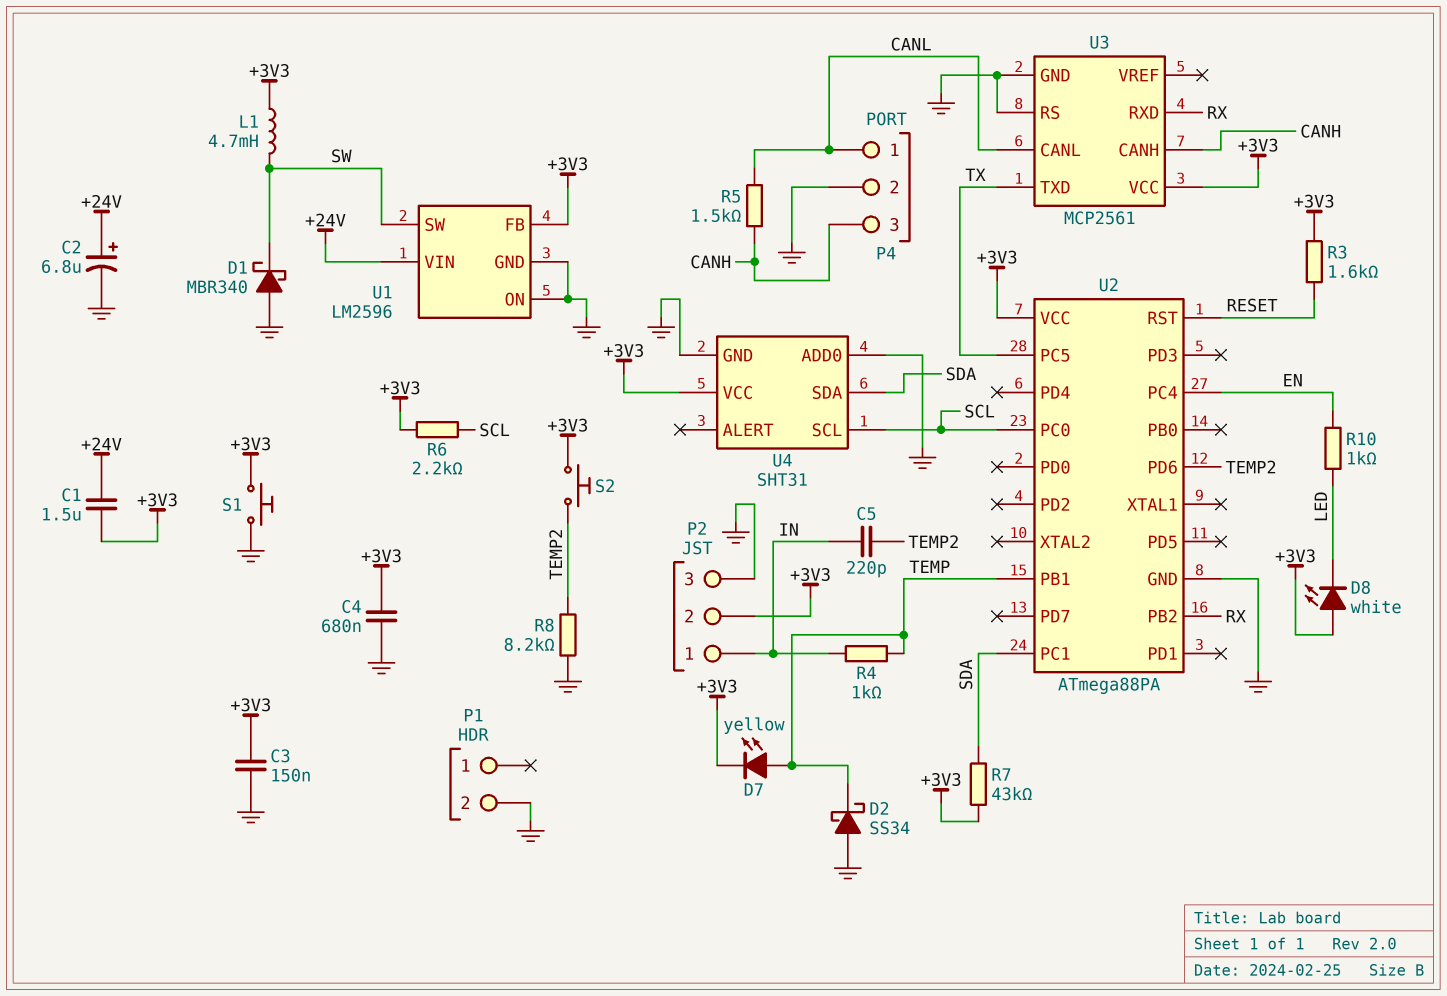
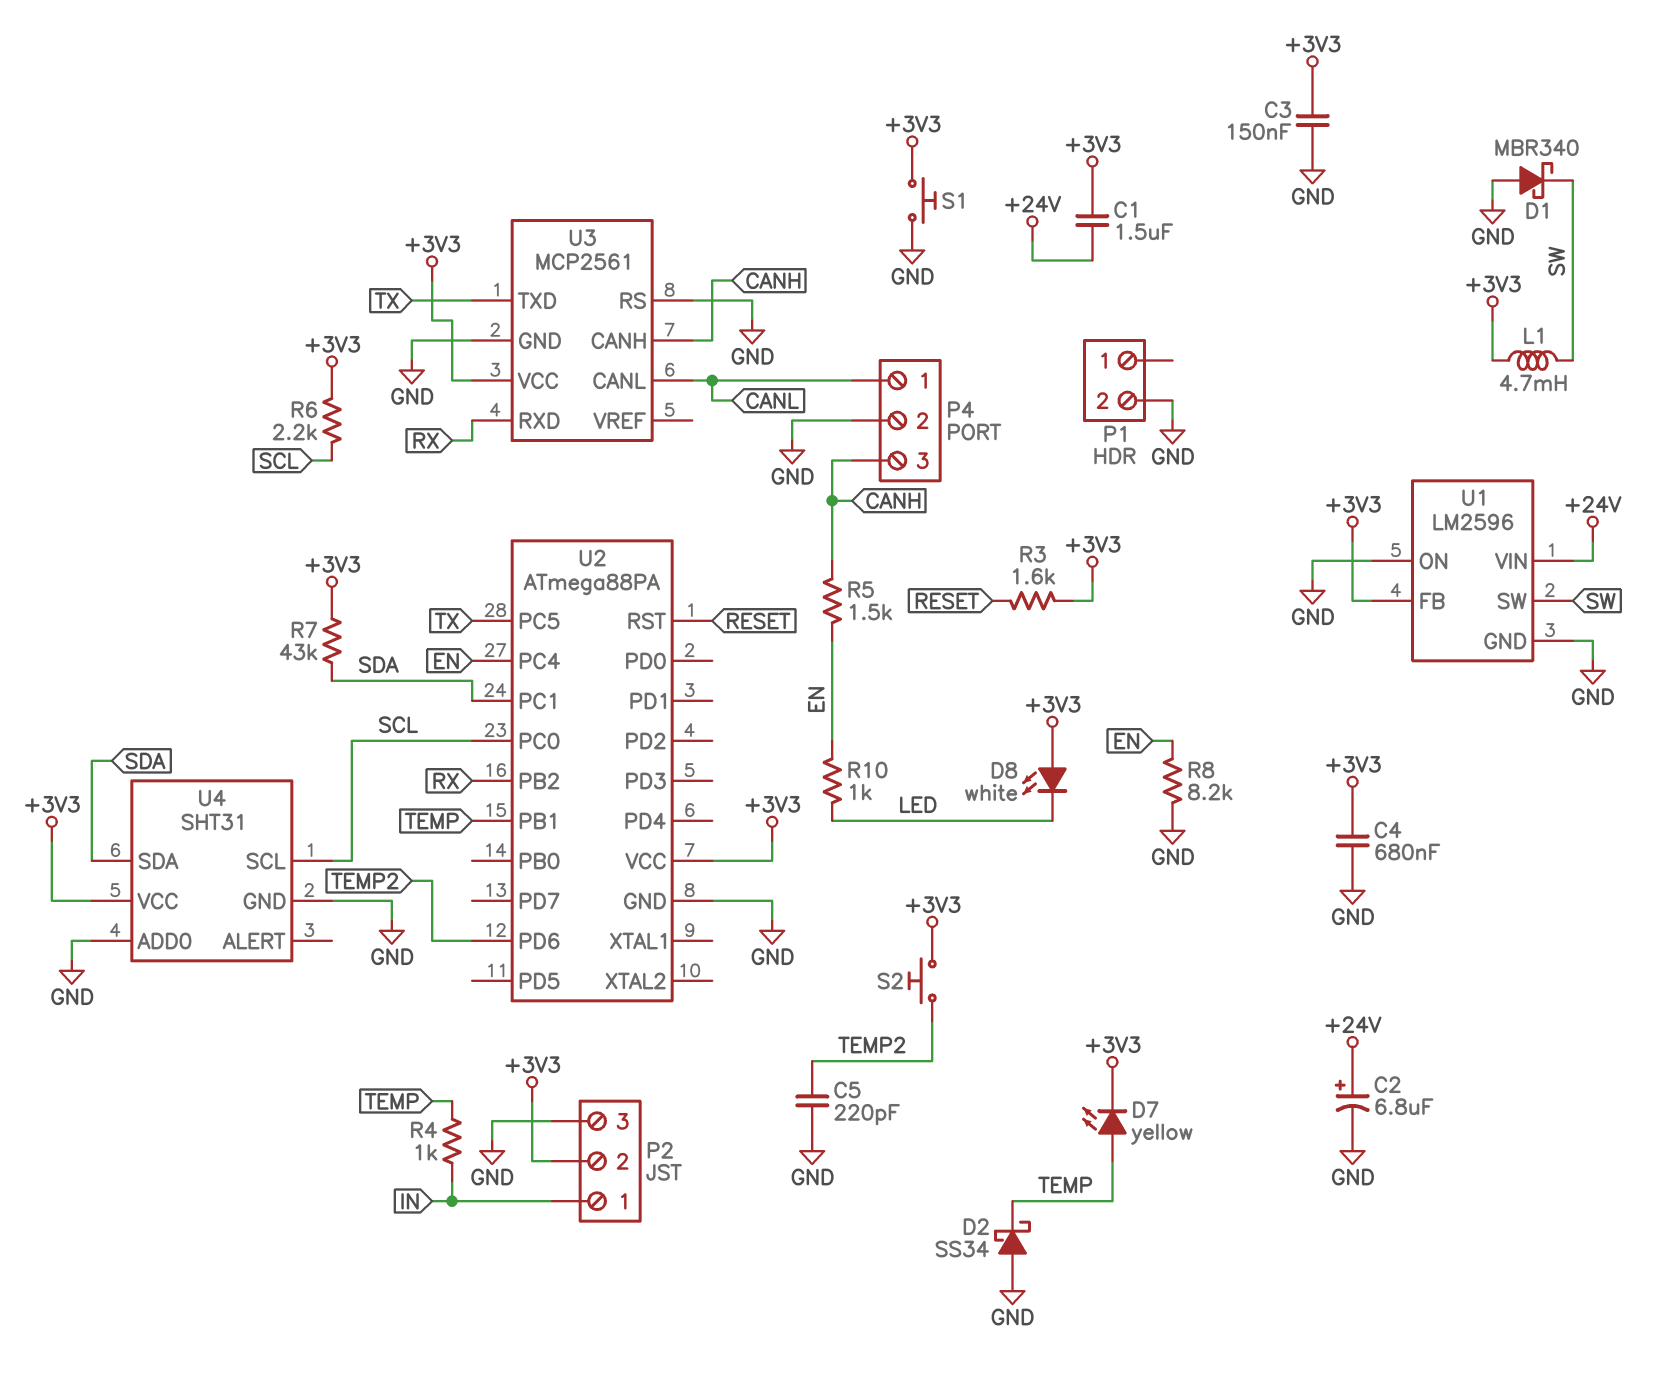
C5: 220pF (IN, TEMP2) -> 220pF (GND, TEMP2)
R5: 1.5k (CANH, CANL) -> 1.5k (CANH, EN)
R8: 8.2k (GND, TEMP2) -> 8.2k (EN, GND)

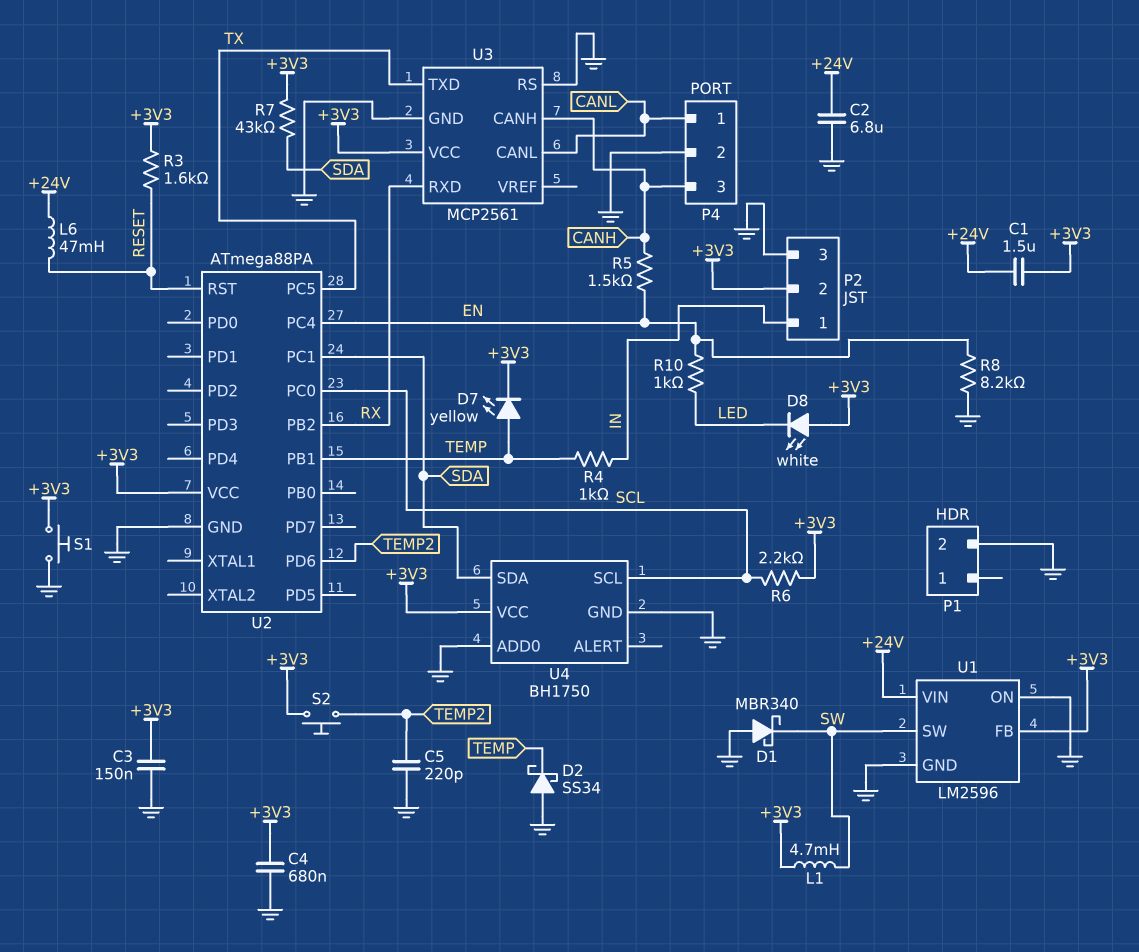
C2: 6.8uF (plus +24V, minus GND) -> 6.8uF (+24V, GND)
L6: none -> 47mH (+24V, RESET)
U4: SHT31 -> BH1750

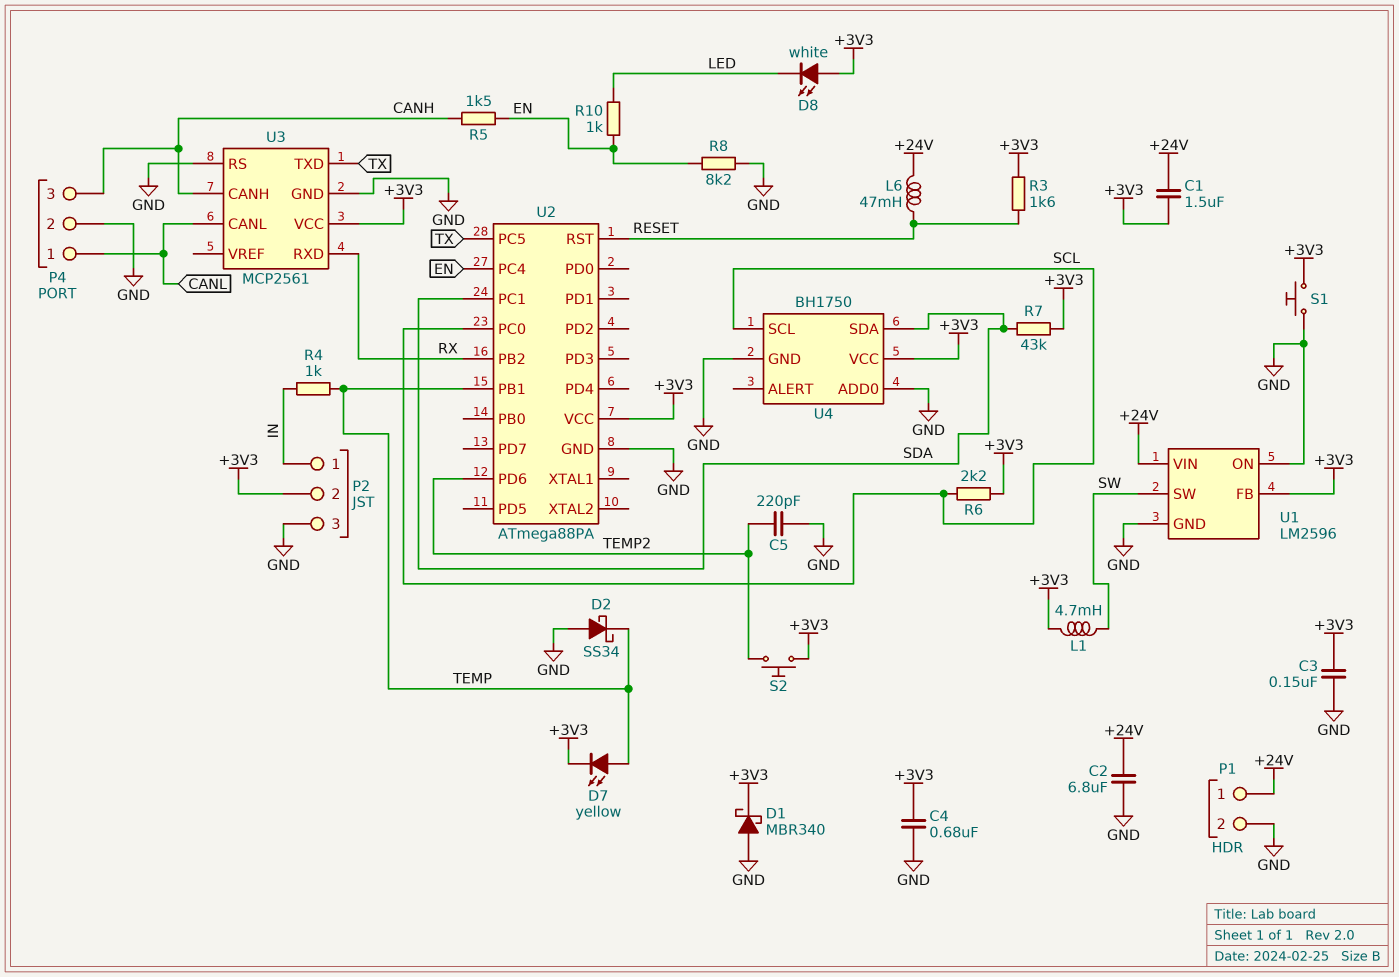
D1: schottky MBR340 (A GND, K SW) -> schottky MBR340 (A GND, K +3V3)
P1 pin 1: none -> +24V

